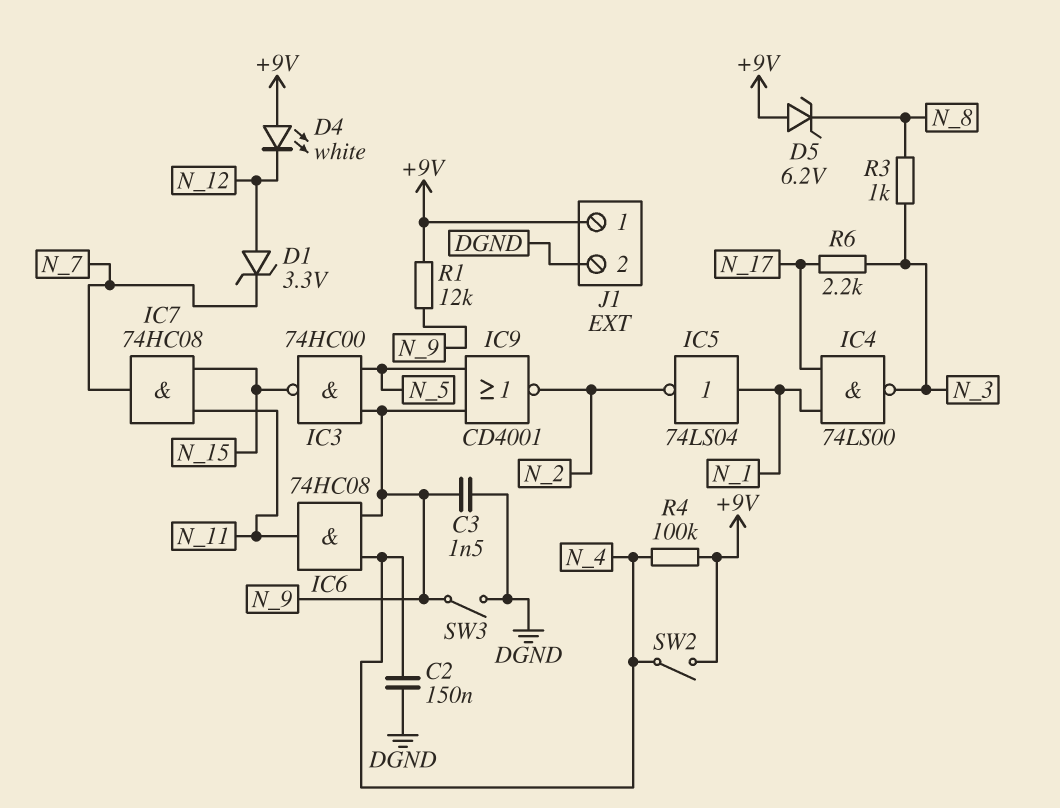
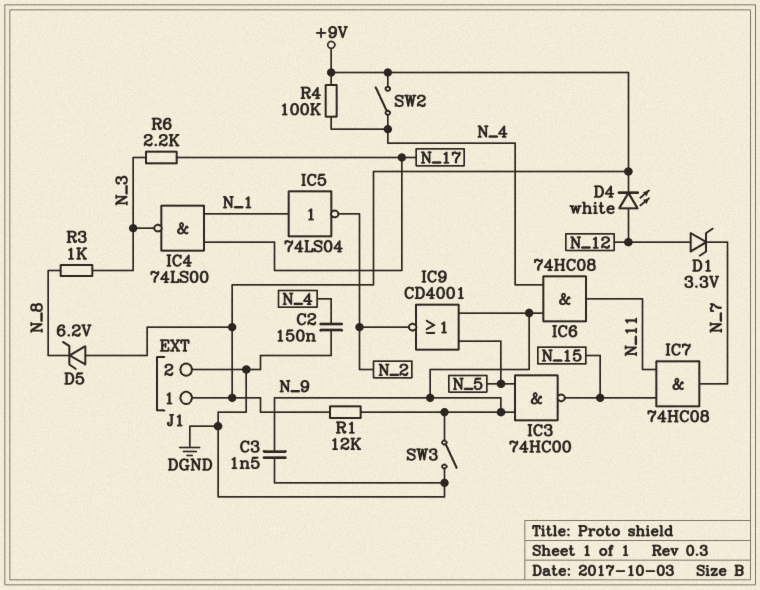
D4: LED white (A +9V, K N_12) -> LED white (A N_12, K +9V)

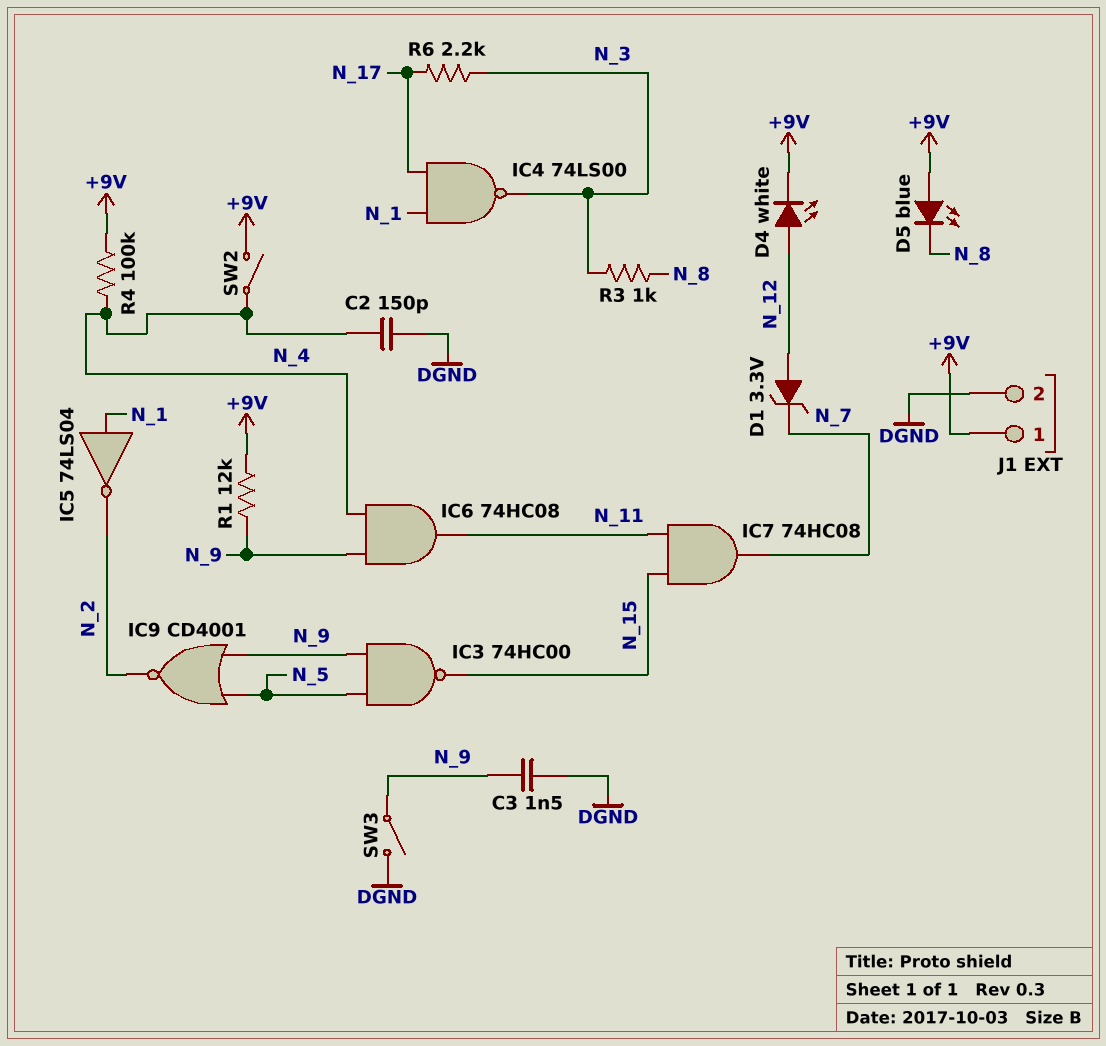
C2: 150nF (DGND, N_4) -> 150pF (DGND, N_4)
D5: zener 6.2V (A +9V, K N_8) -> LED blue (A +9V, K N_8)

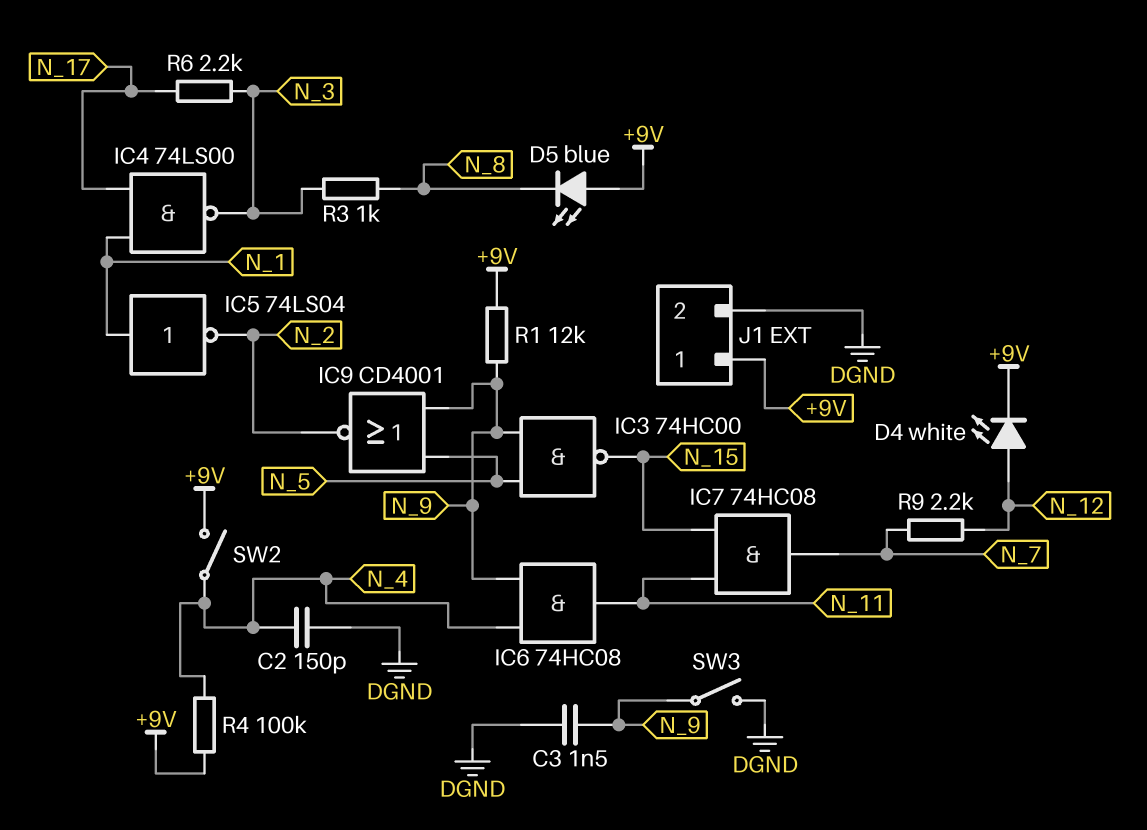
D1: zener 3.3V (A N_12, K N_7) -> none
R9: none -> 2.2k (N_7, N_12)

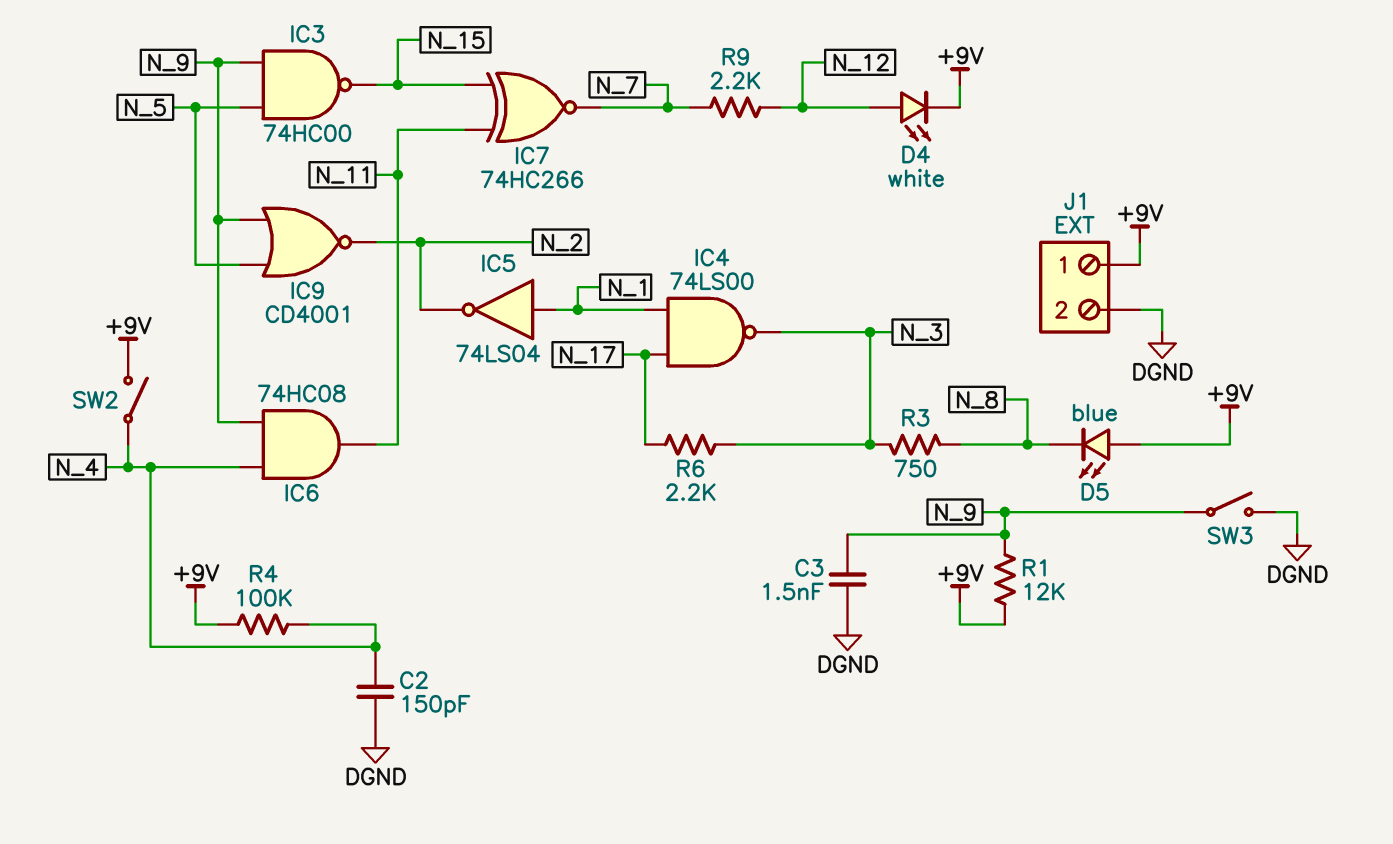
IC7: AND 74HC08 (in N_11, in N_15, out N_7) -> XNOR 74HC266 (in N_11, in N_15, out N_7)
R3: 1k (N_3, N_8) -> 750 (N_3, N_8)

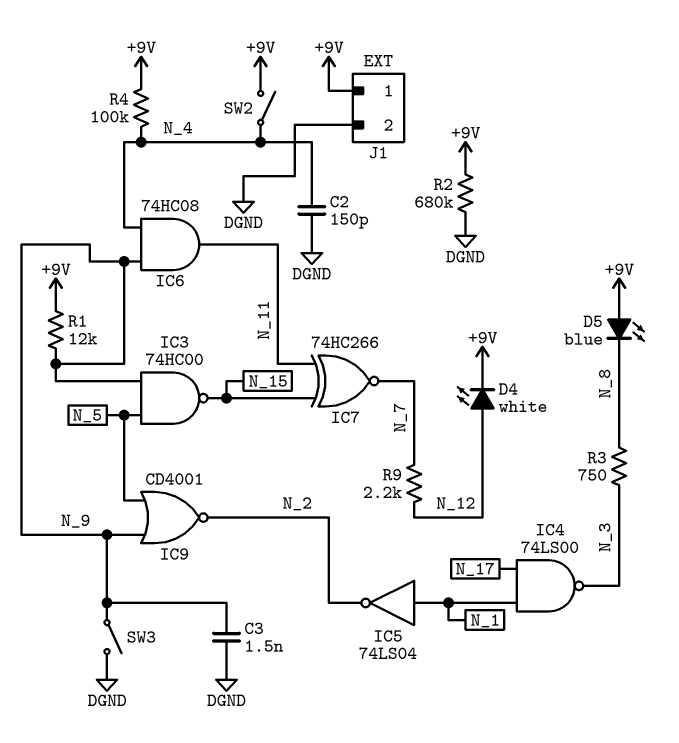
R2: none -> 680k (+9V, DGND)
R6: 2.2k (N_3, N_17) -> none

